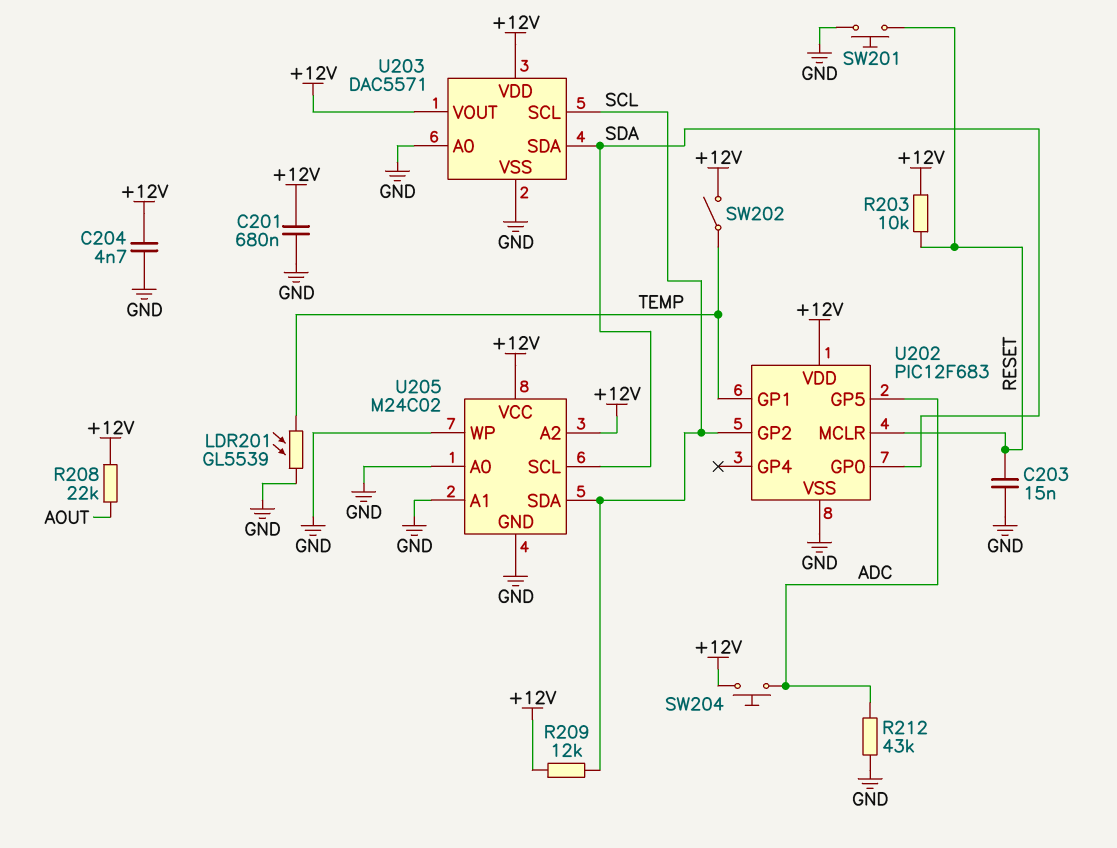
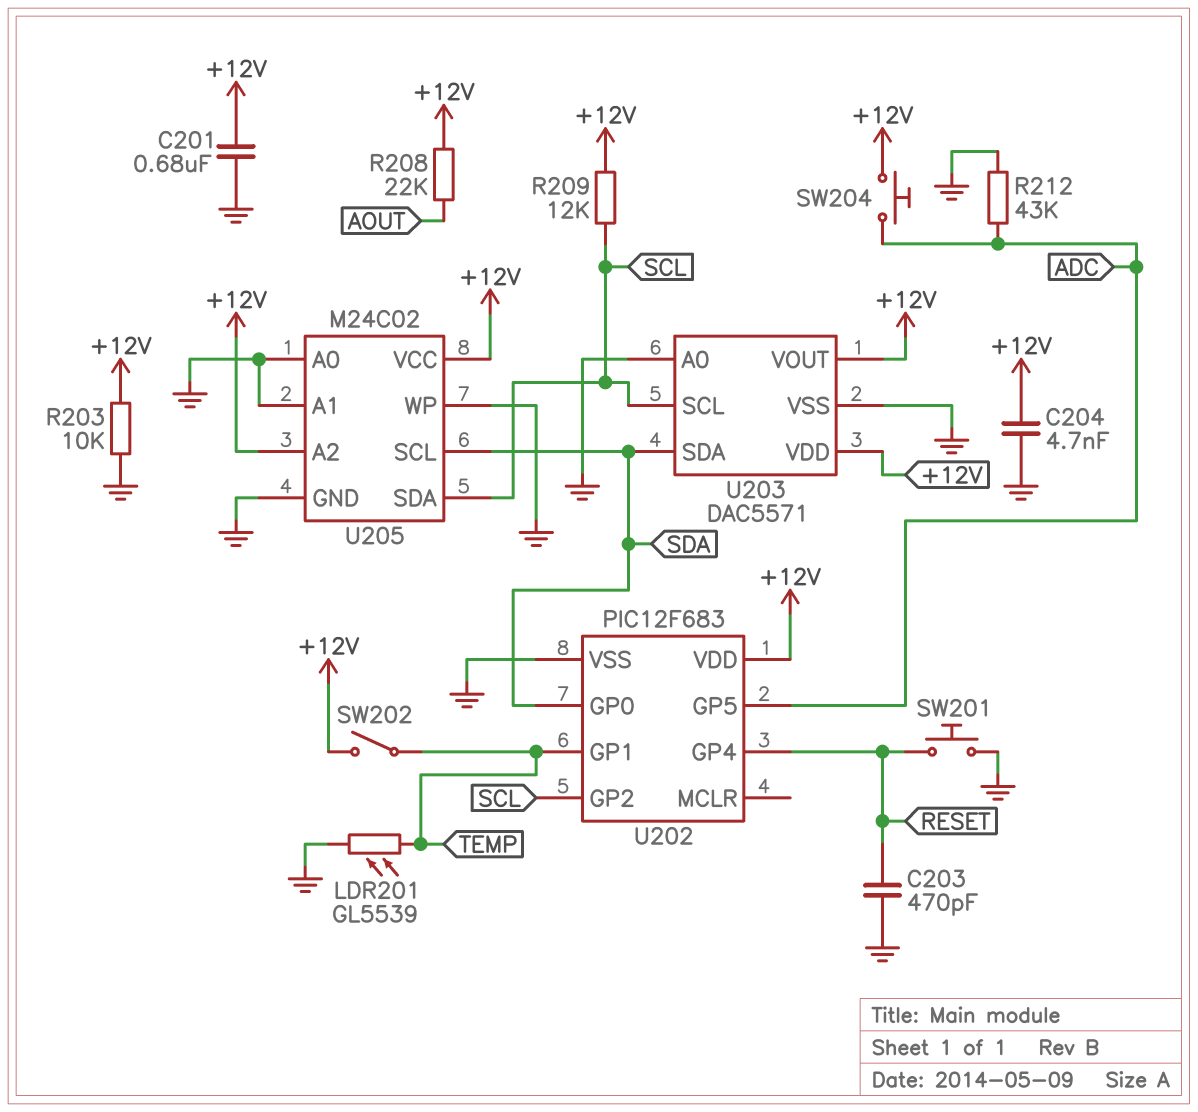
C203: 15nF (GND, RESET) -> 470pF (GND, RESET)
R203: 10k (+12V, RESET) -> 10k (+12V, GND)
U202 pin GP4: none -> RESET
U202 pin MCLR: RESET -> none

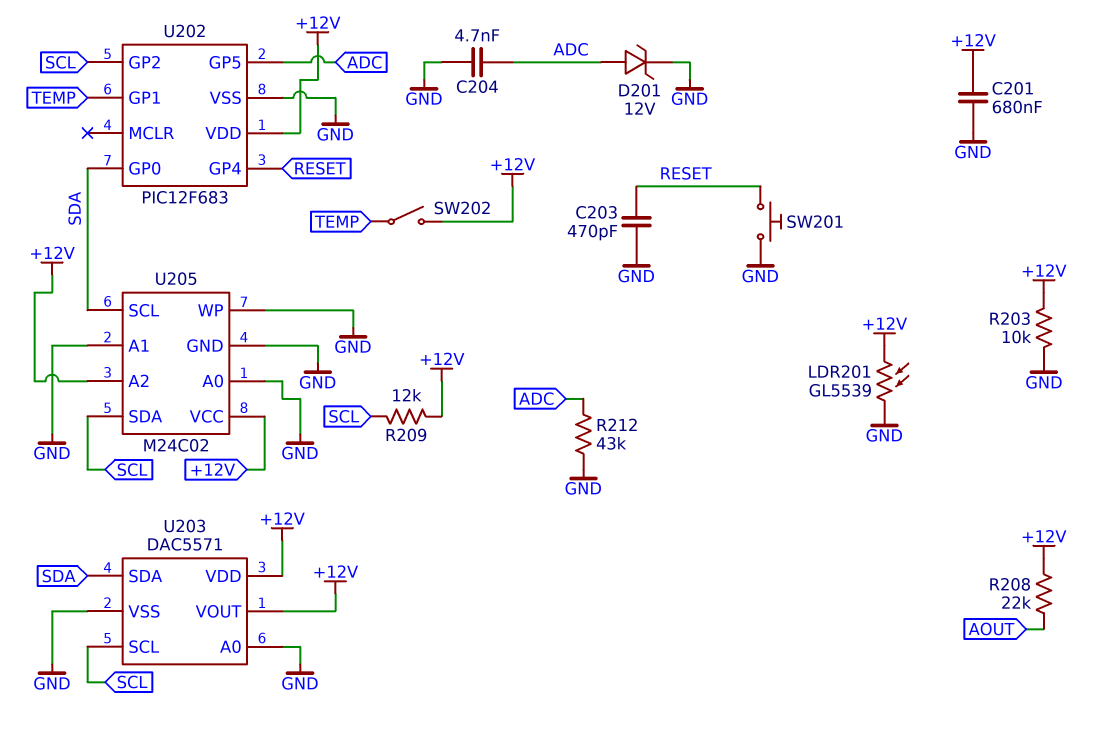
C204: 4.7nF (+12V, GND) -> 4.7nF (ADC, GND)
D201: none -> zener 12V (A ADC, K GND)
LDR201: GL5539 (GND, TEMP) -> GL5539 (+12V, GND)
SW204: button (+12V, ADC) -> none

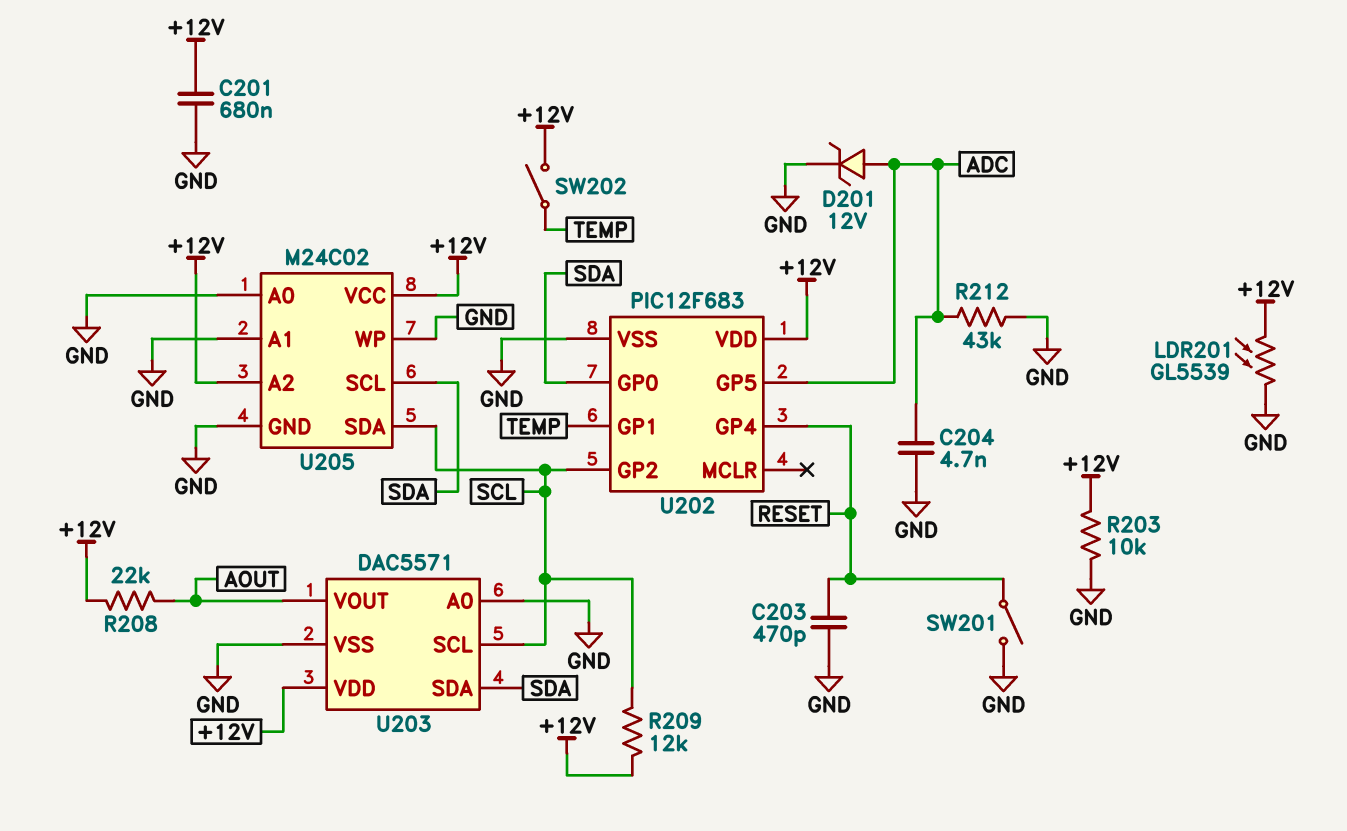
SW201: button (GND, RESET) -> switch (GND, RESET)
U203 pin VOUT: +12V -> AOUT

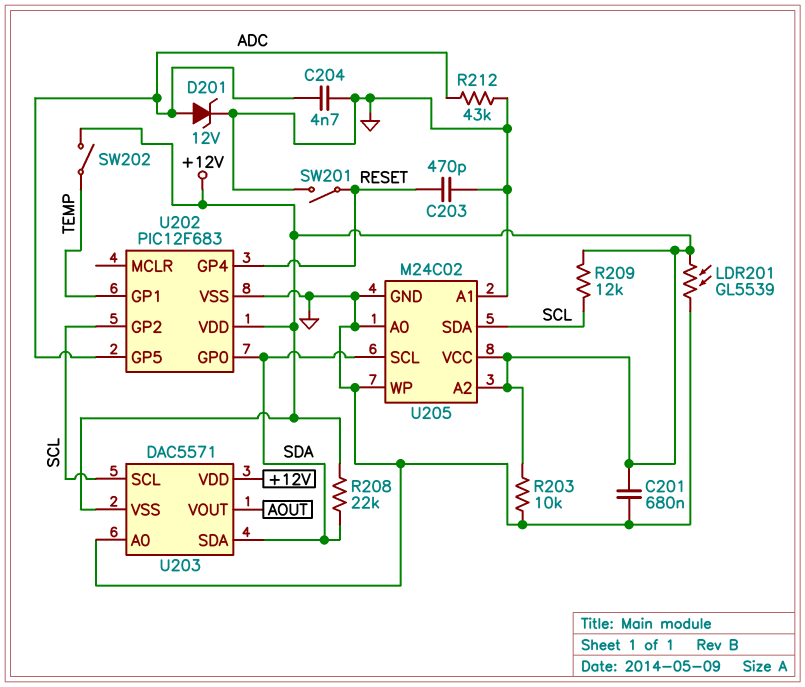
R208: 22k (+12V, AOUT) -> 22k (+12V, SDA)
U203 pin VSS: GND -> +12V

